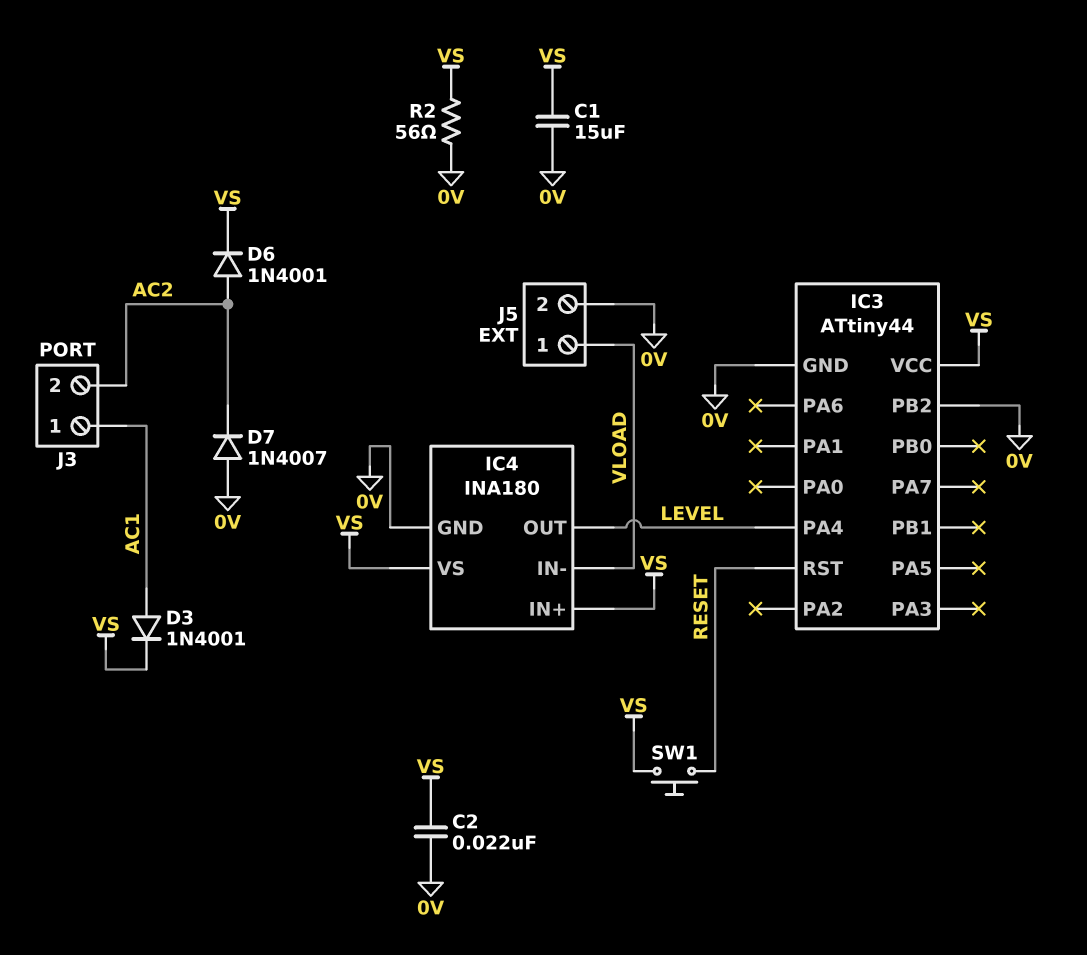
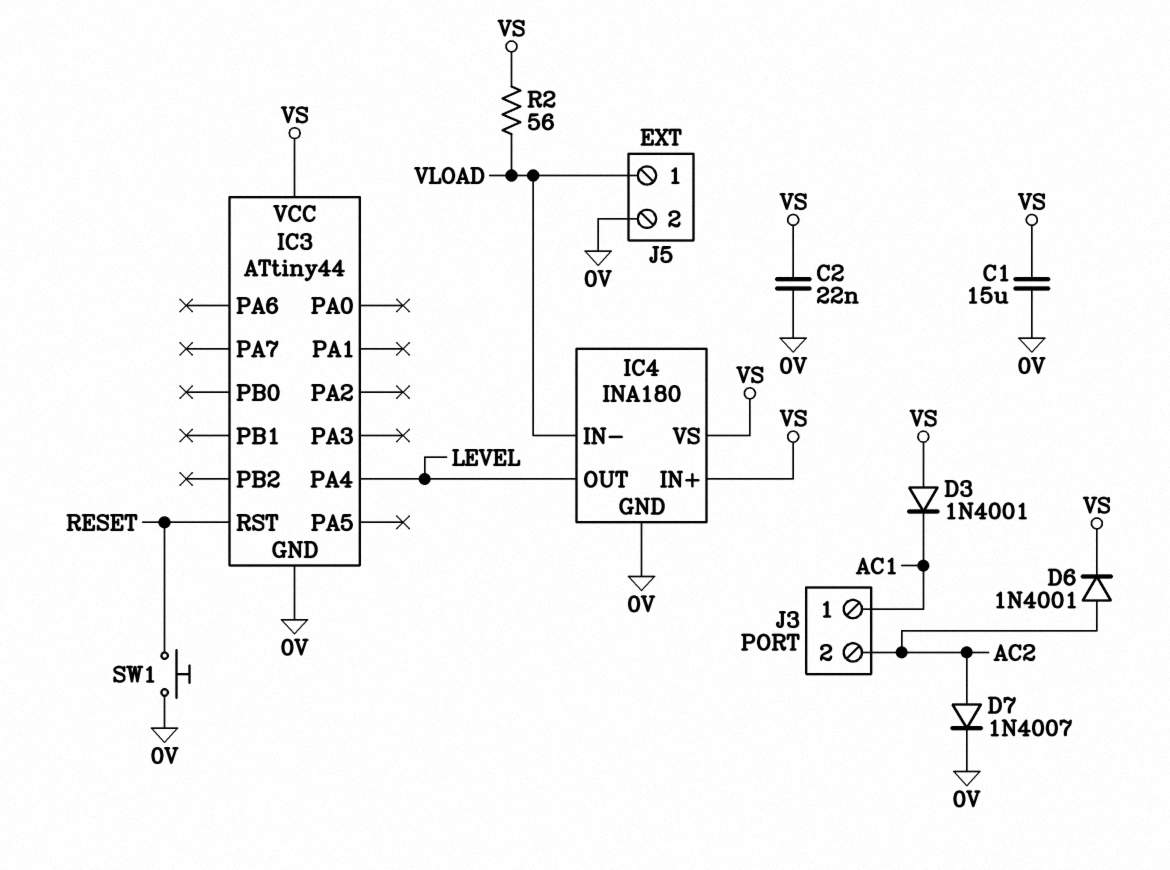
D3: diode 1N4001 (A AC1, K VS) -> diode 1N4001 (A VS, K AC1)
D7: diode 1N4007 (A 0V, K AC2) -> diode 1N4007 (A AC2, K 0V)
IC3 pin PB2: 0V -> none
R2: 56 (0V, VS) -> 56 (VLOAD, VS)
SW1: button (RESET, VS) -> button (0V, RESET)

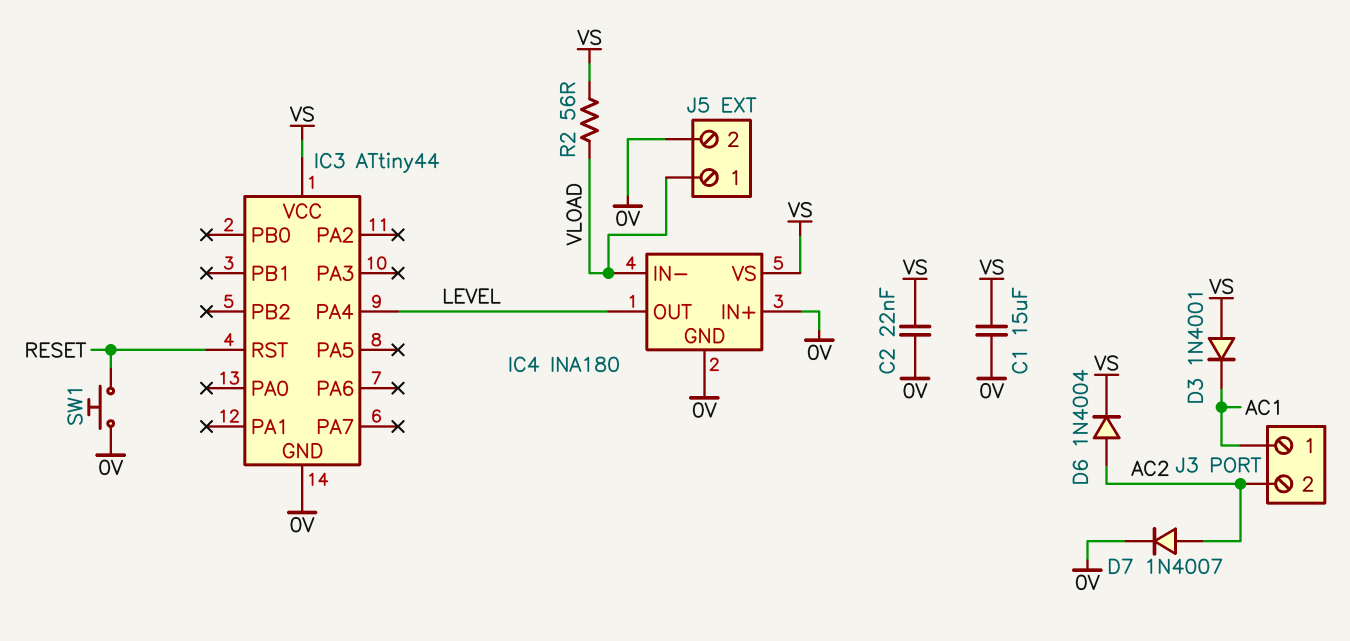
D6: diode 1N4001 (A AC2, K VS) -> diode 1N4004 (A AC2, K VS)
IC4 pin IN+: VS -> 0V

